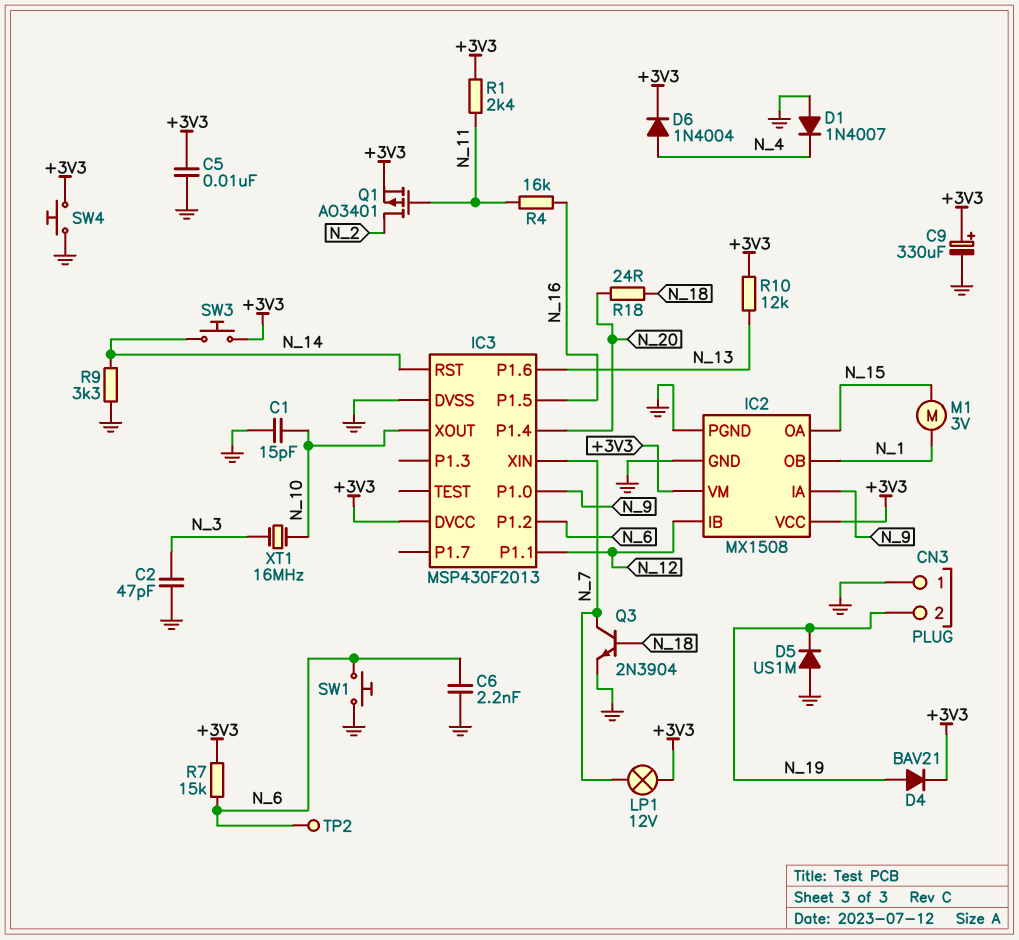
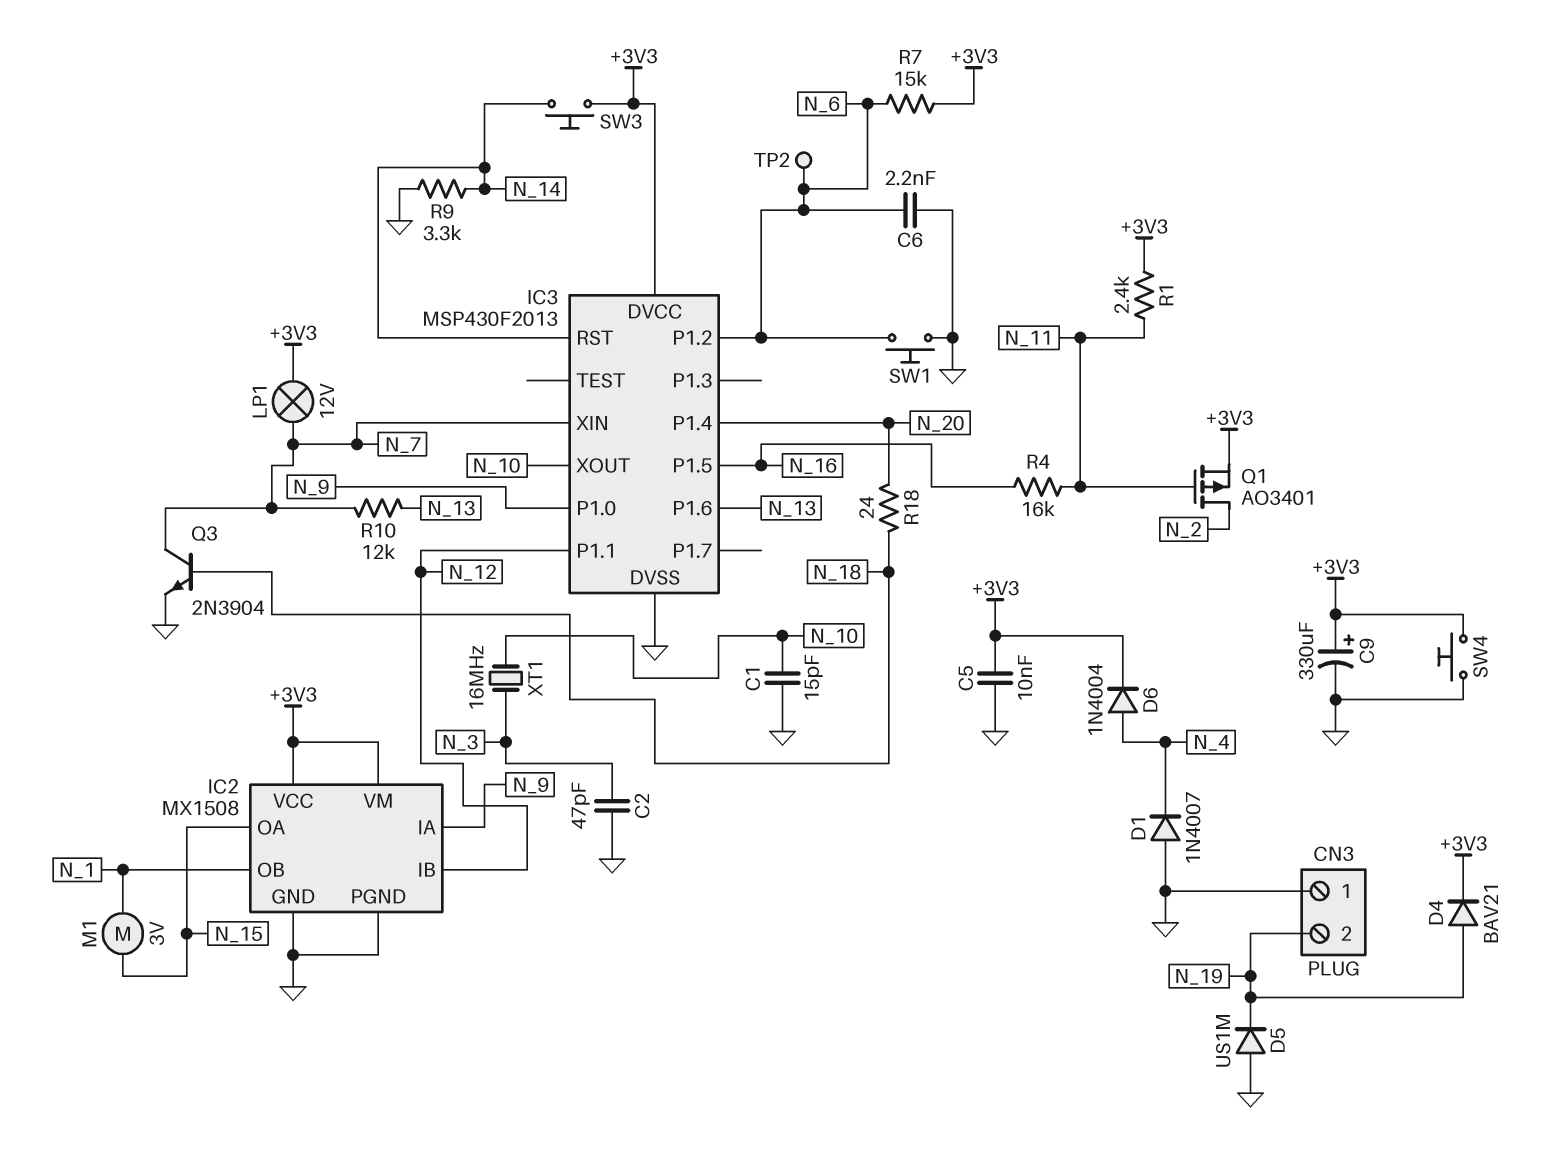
R10: 12k (+3V3, N_13) -> 12k (N_7, N_13)

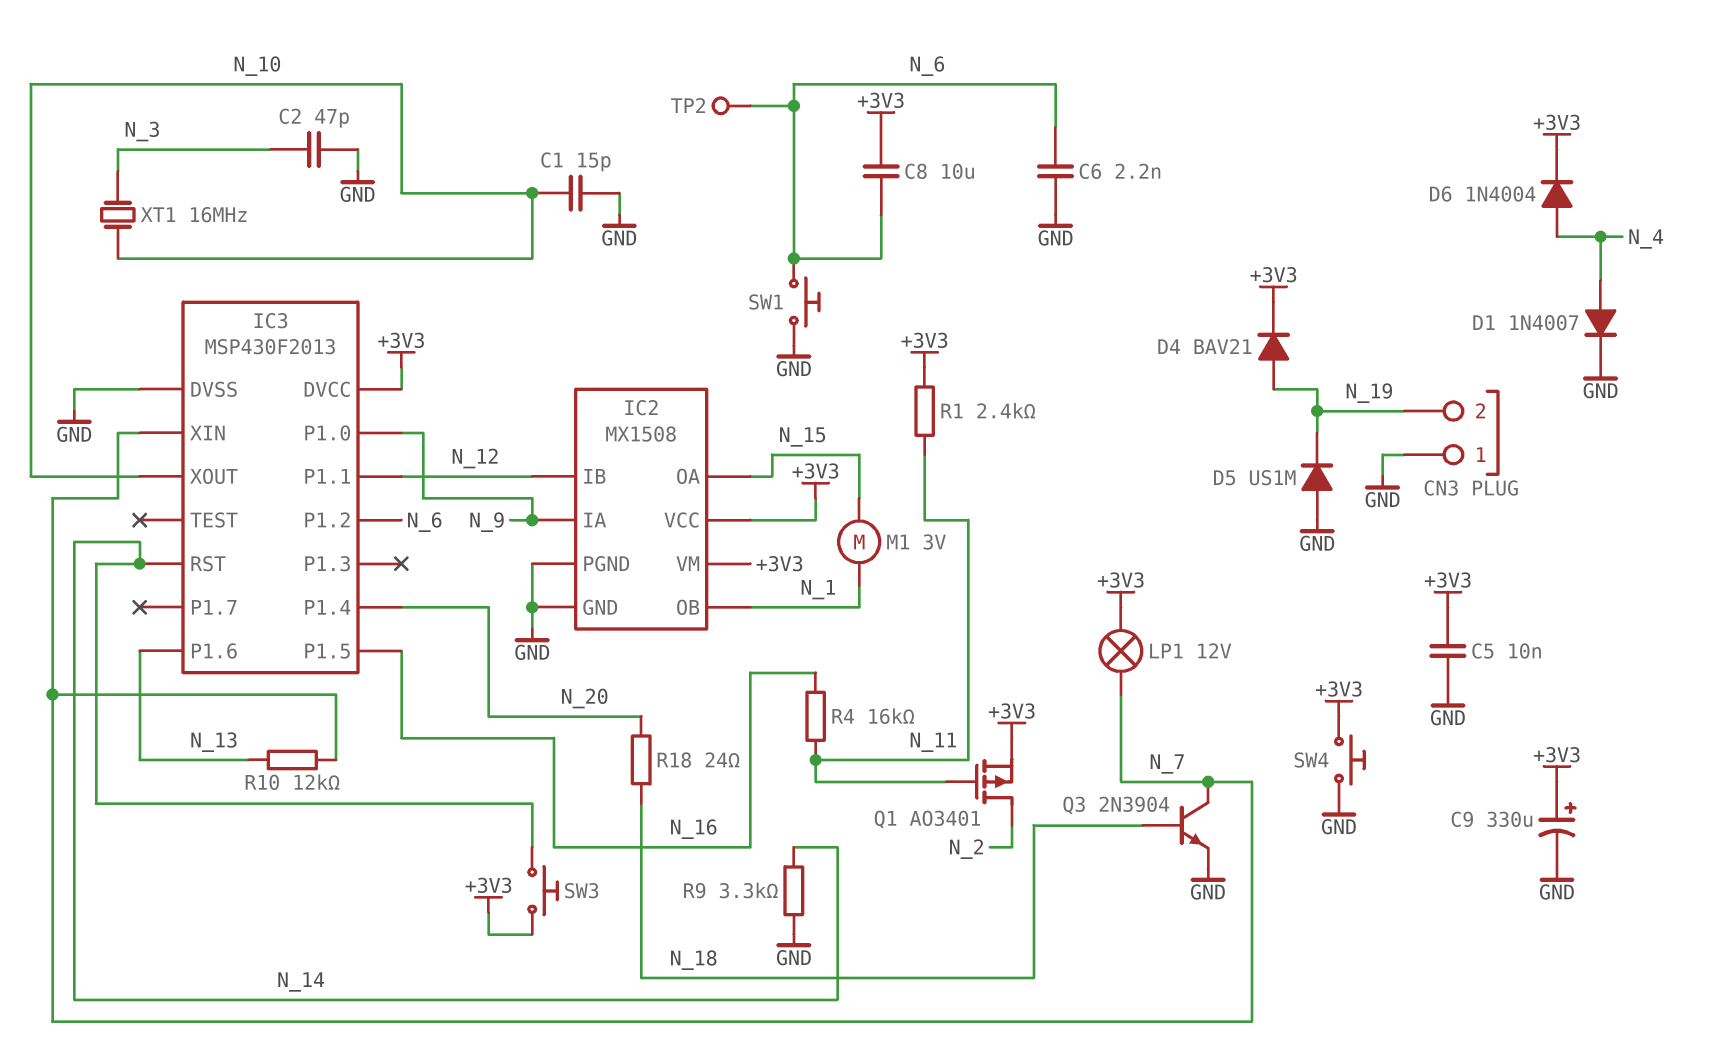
C8: none -> 10uF (+3V3, N_6)
D1: diode 1N4007 (A GND, K N_4) -> diode 1N4007 (A N_4, K GND)
R7: 15k (+3V3, N_6) -> none

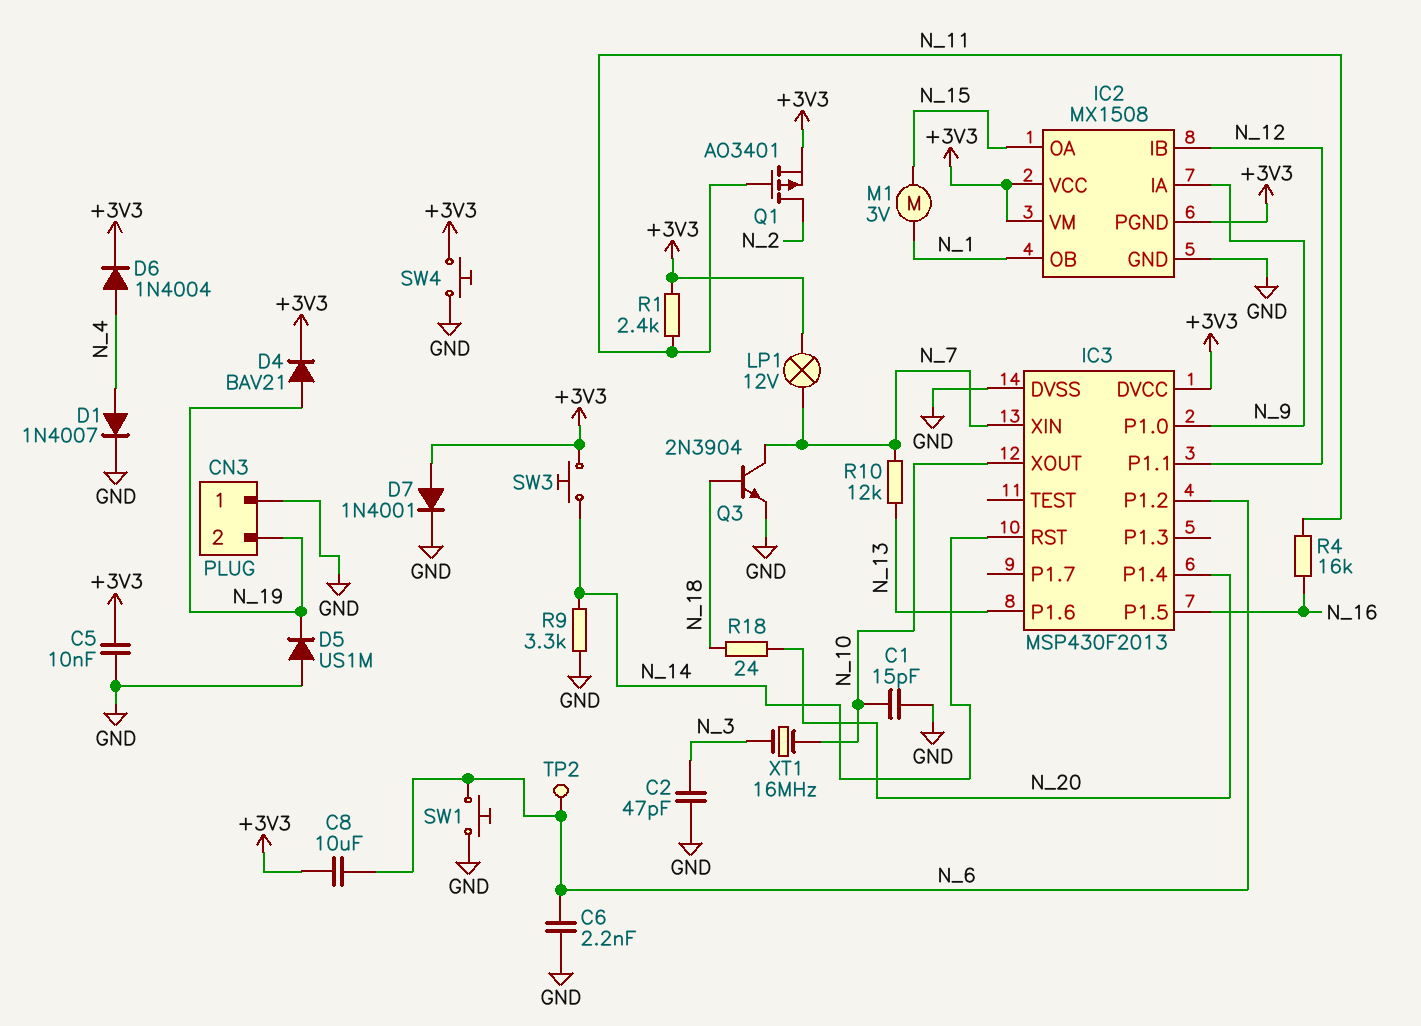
C9: 330uF (plus +3V3, minus GND) -> none
D7: none -> diode 1N4001 (A +3V3, K GND)
IC2 pin PGND: GND -> +3V3

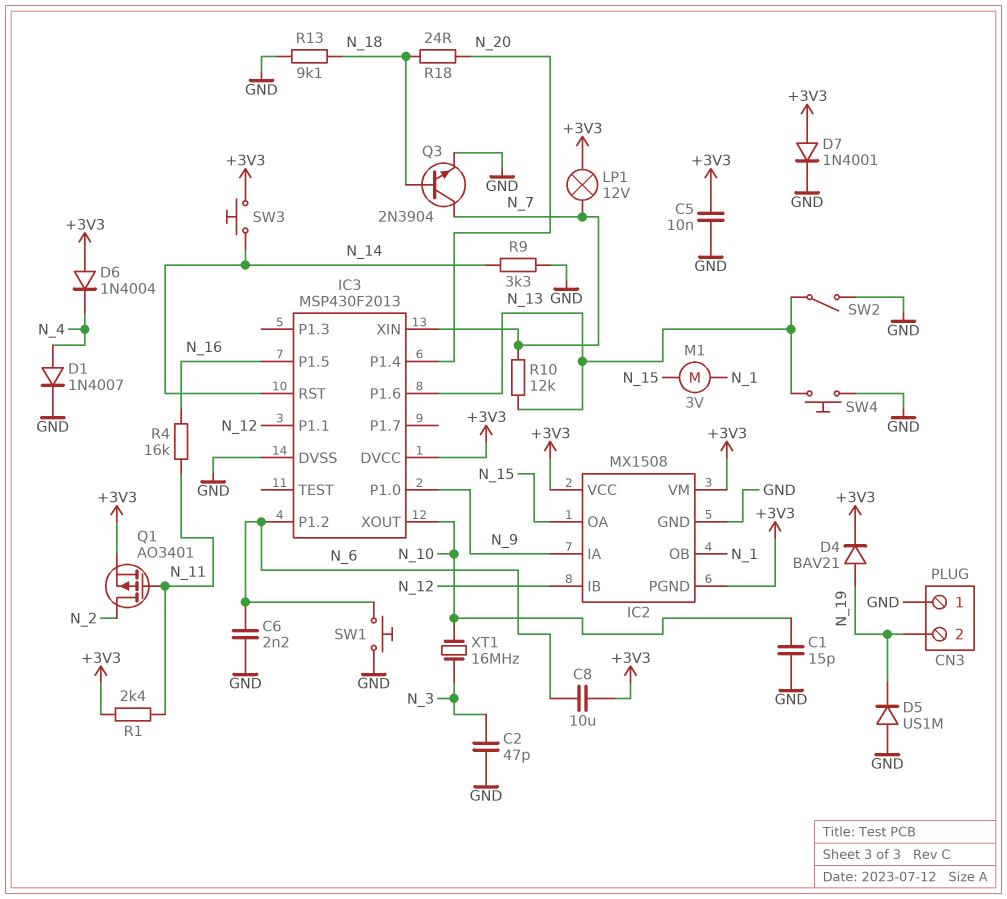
D6: diode 1N4004 (A N_4, K +3V3) -> diode 1N4004 (A +3V3, K N_4)
R13: none -> 9.1k (GND, N_18)
SW2: none -> switch (GND, N_13)
SW4: button (+3V3, GND) -> button (GND, N_13)
TP2: test point (N_6) -> none

